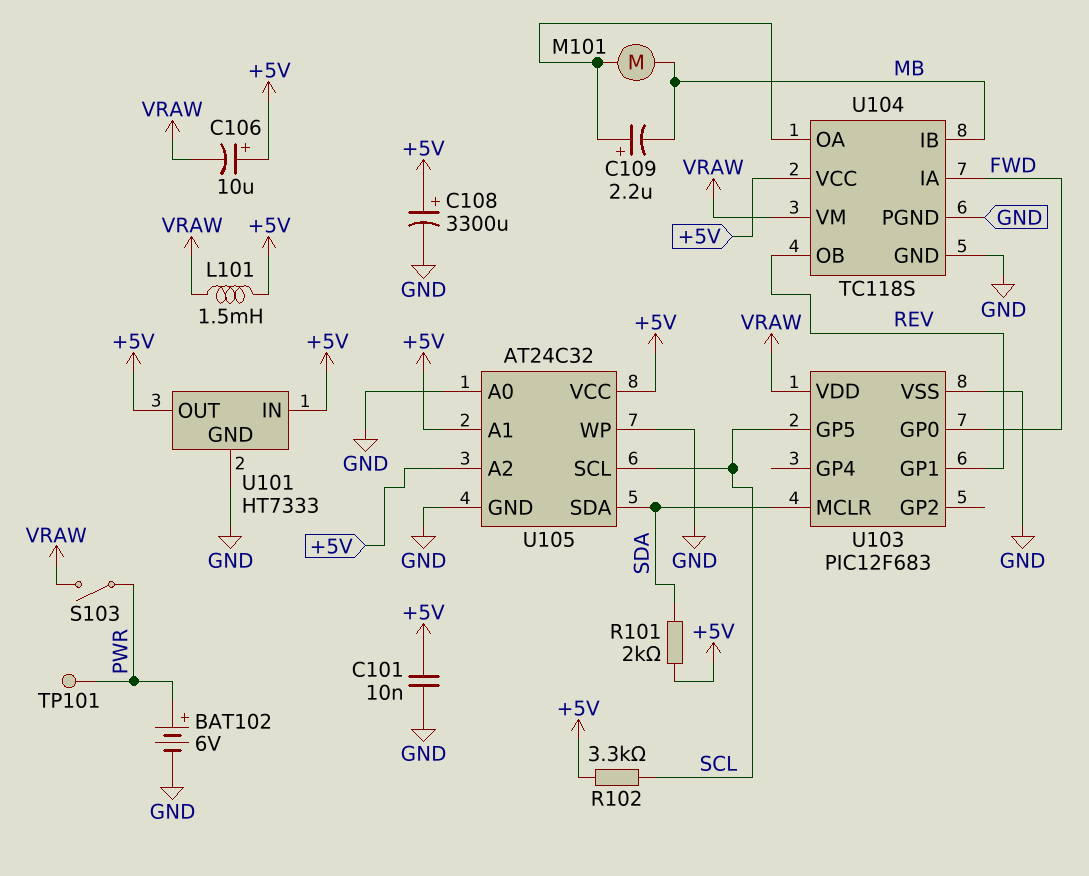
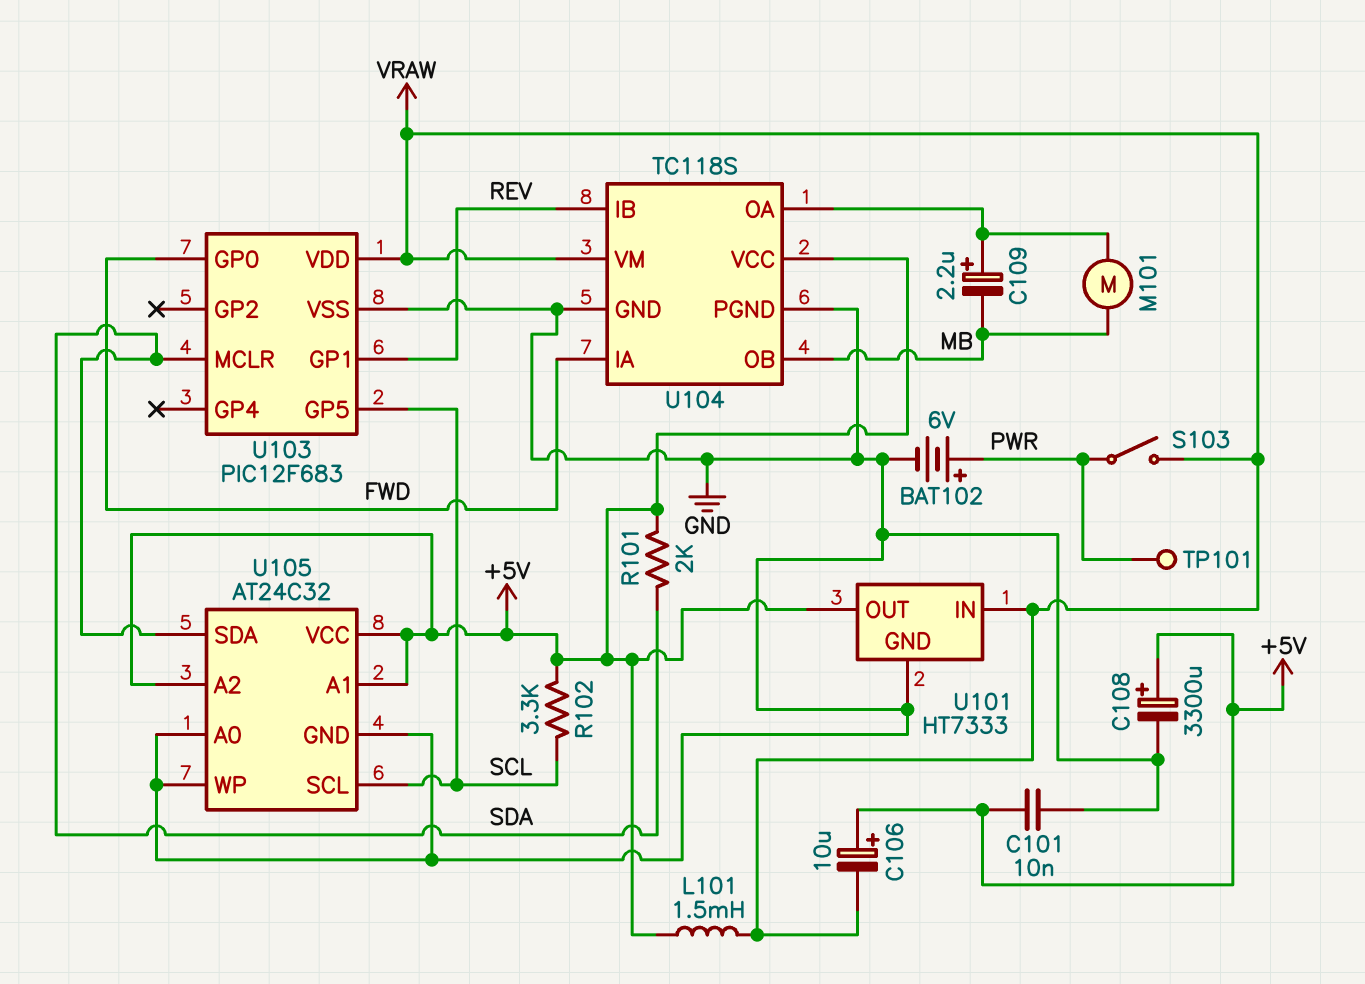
U101 pin IN: +5V -> VRAW
U104 pin IB: MB -> REV
U104 pin OB: REV -> MB

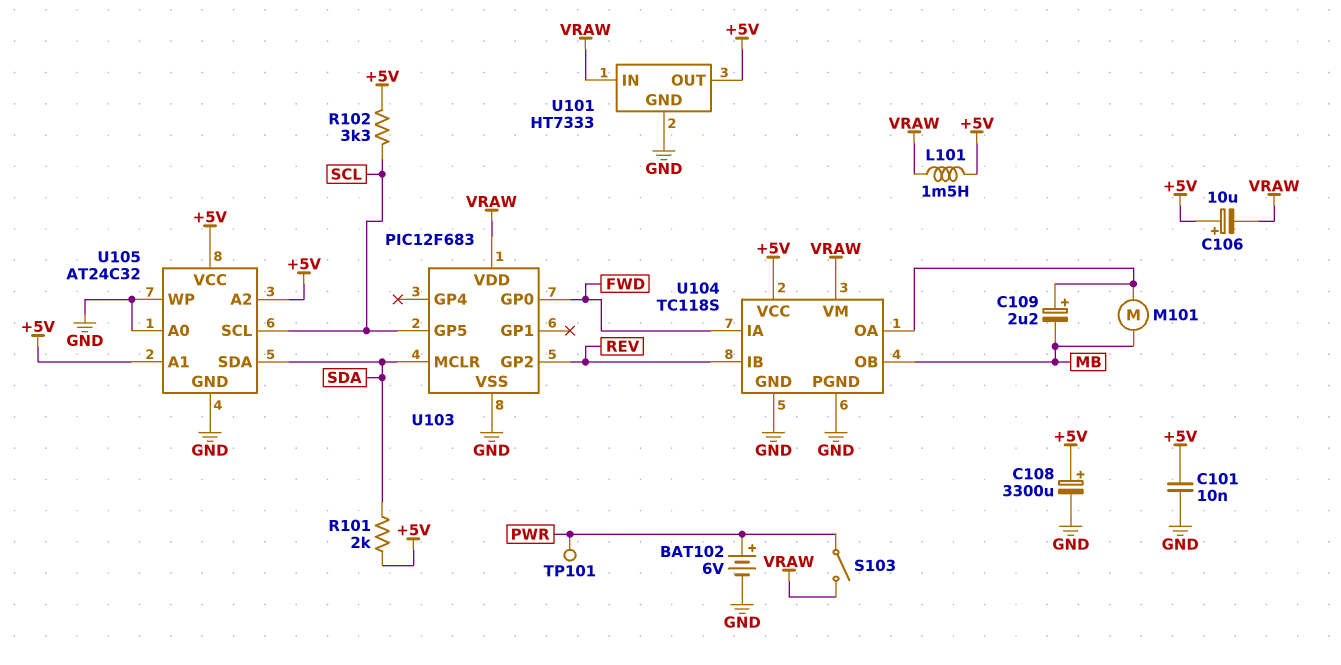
U103 pin GP1: REV -> none
U103 pin GP2: none -> REV

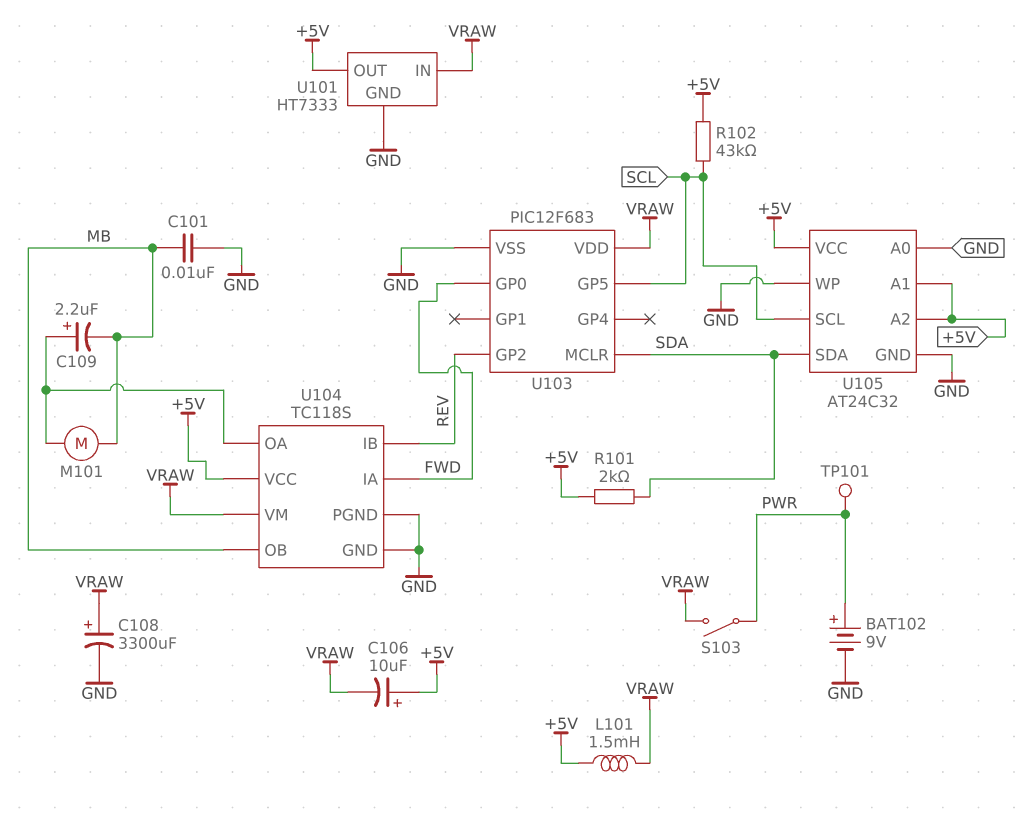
BAT102: 6V (plus PWR, minus GND) -> 9V (plus PWR, minus GND)
C101: 10nF (+5V, GND) -> 10nF (GND, MB)
C108: 3300uF (plus +5V, minus GND) -> 3300uF (plus VRAW, minus GND)
R102: 3.3k (+5V, SCL) -> 43k (+5V, SCL)

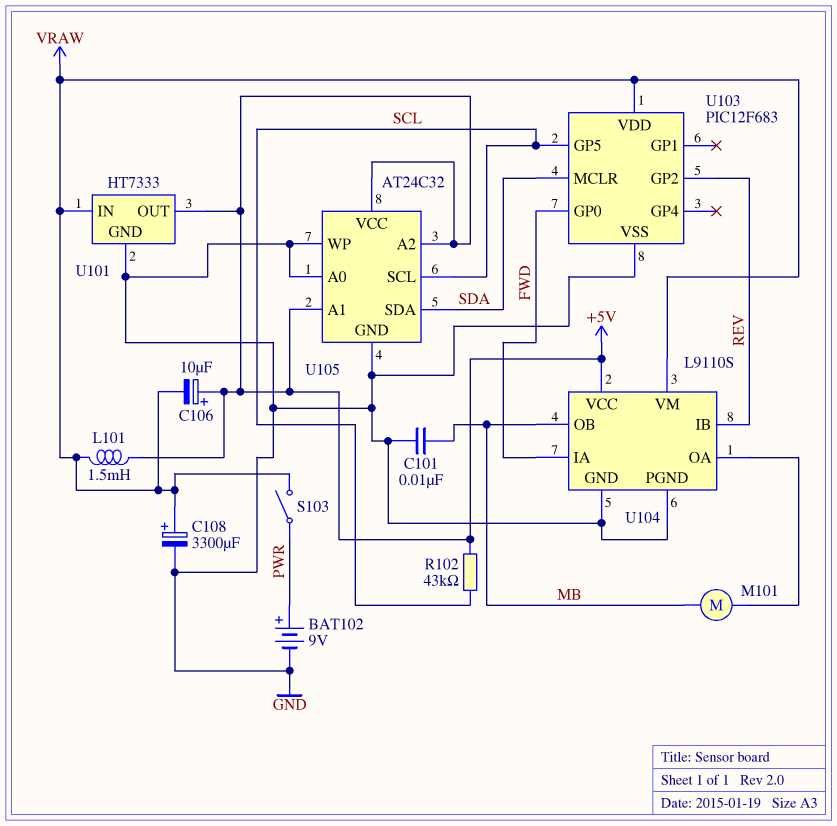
C109: 2.2uF (plus U104/OA, minus MB) -> none
R101: 2k (+5V, SDA) -> none
TP101: test point (PWR) -> none
U104: TC118S -> L9110S

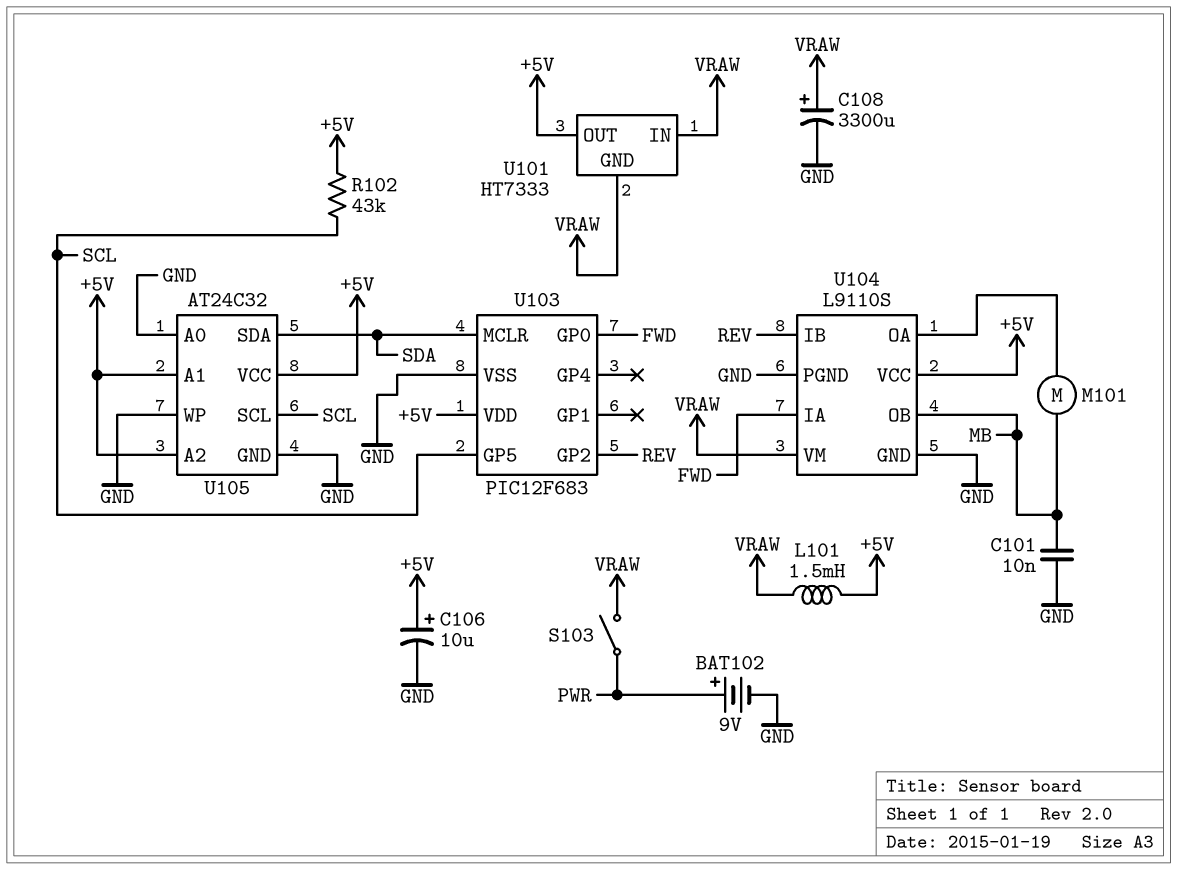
C106: 10uF (plus +5V, minus VRAW) -> 10uF (plus +5V, minus GND)
U101 pin GND: GND -> VRAW
U103 pin VDD: VRAW -> +5V

